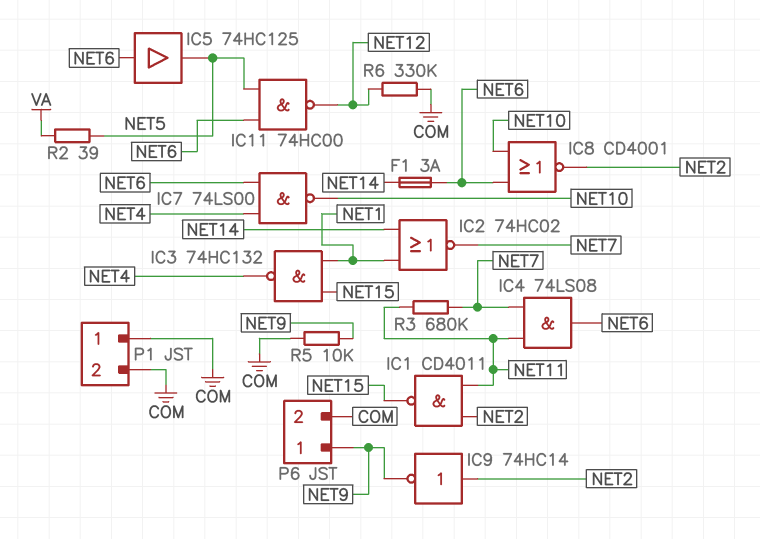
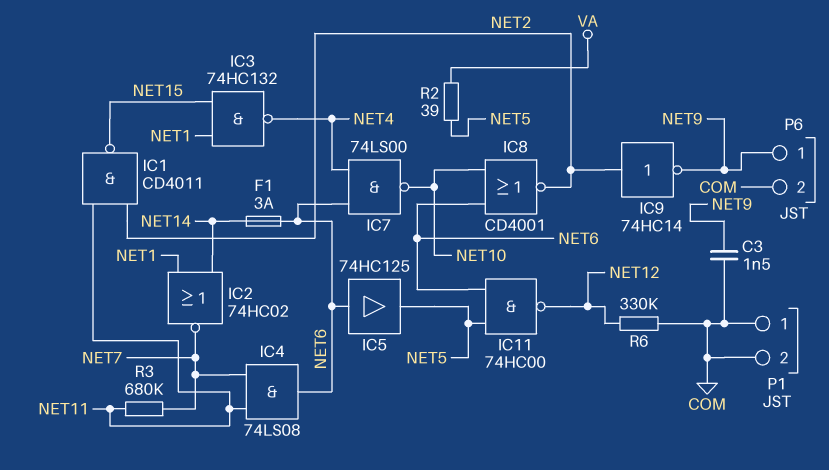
C3: none -> 1.5nF (COM, NET9)
R5: 10k (COM, NET9) -> none

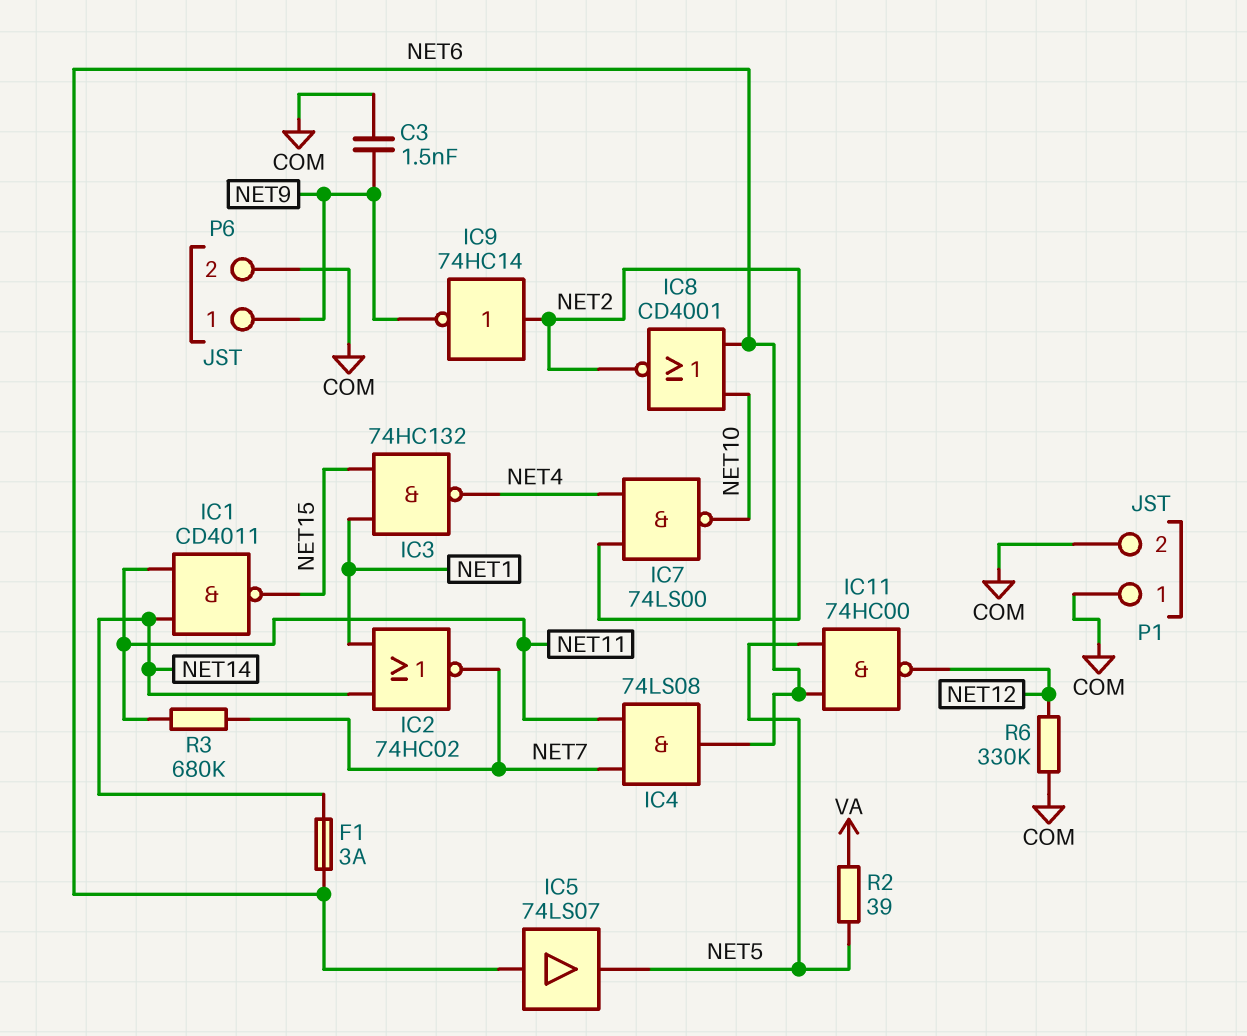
IC1: NAND CD4011 (in NET2, in NET11, out NET15) -> NAND CD4011 (in NET11, in NET14, out NET15)
IC5: buffer 74HC125 (in NET6, out NET5) -> buffer 74LS07 (in NET6, out NET5)
IC7: NAND 74LS00 (in NET4, in NET6, out NET10) -> NAND 74LS00 (in NET2, in NET4, out NET10)

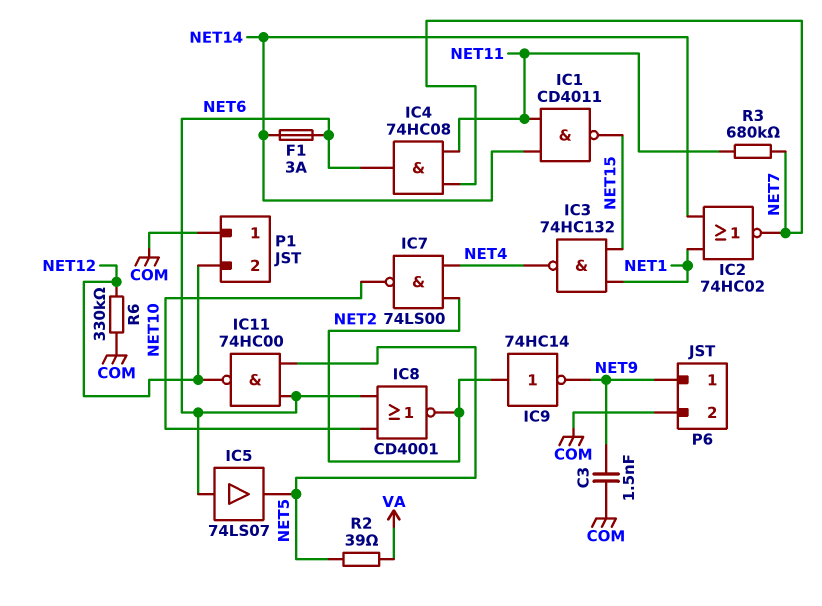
IC4: AND 74LS08 (in NET7, in NET11, out NET6) -> AND 74HC08 (in NET7, in NET11, out NET6)
P1 pin 2: COM -> NET12

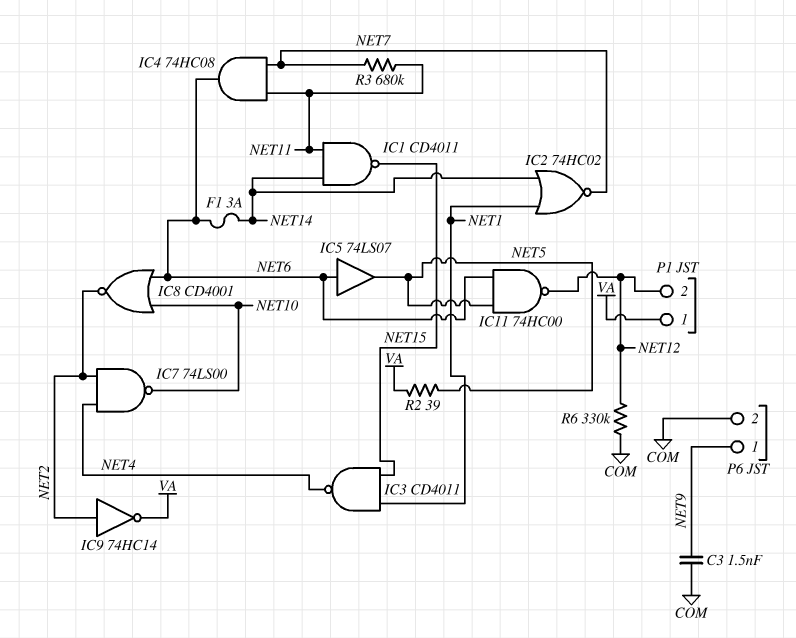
IC3: NAND 74HC132 (in NET1, in NET15, out NET4) -> NAND CD4011 (in NET1, in NET15, out NET4)
IC9: NOT 74HC14 (in NET2, out NET9) -> NOT 74HC14 (in NET2, out VA)
P1 pin 1: COM -> VA

